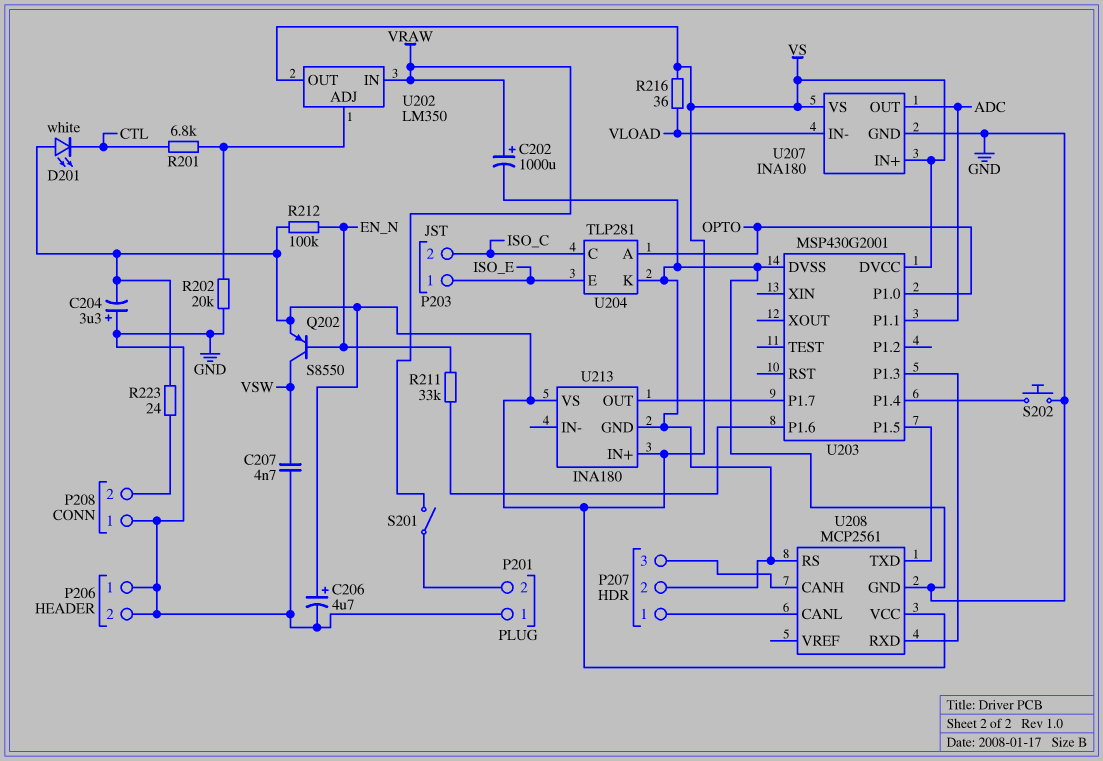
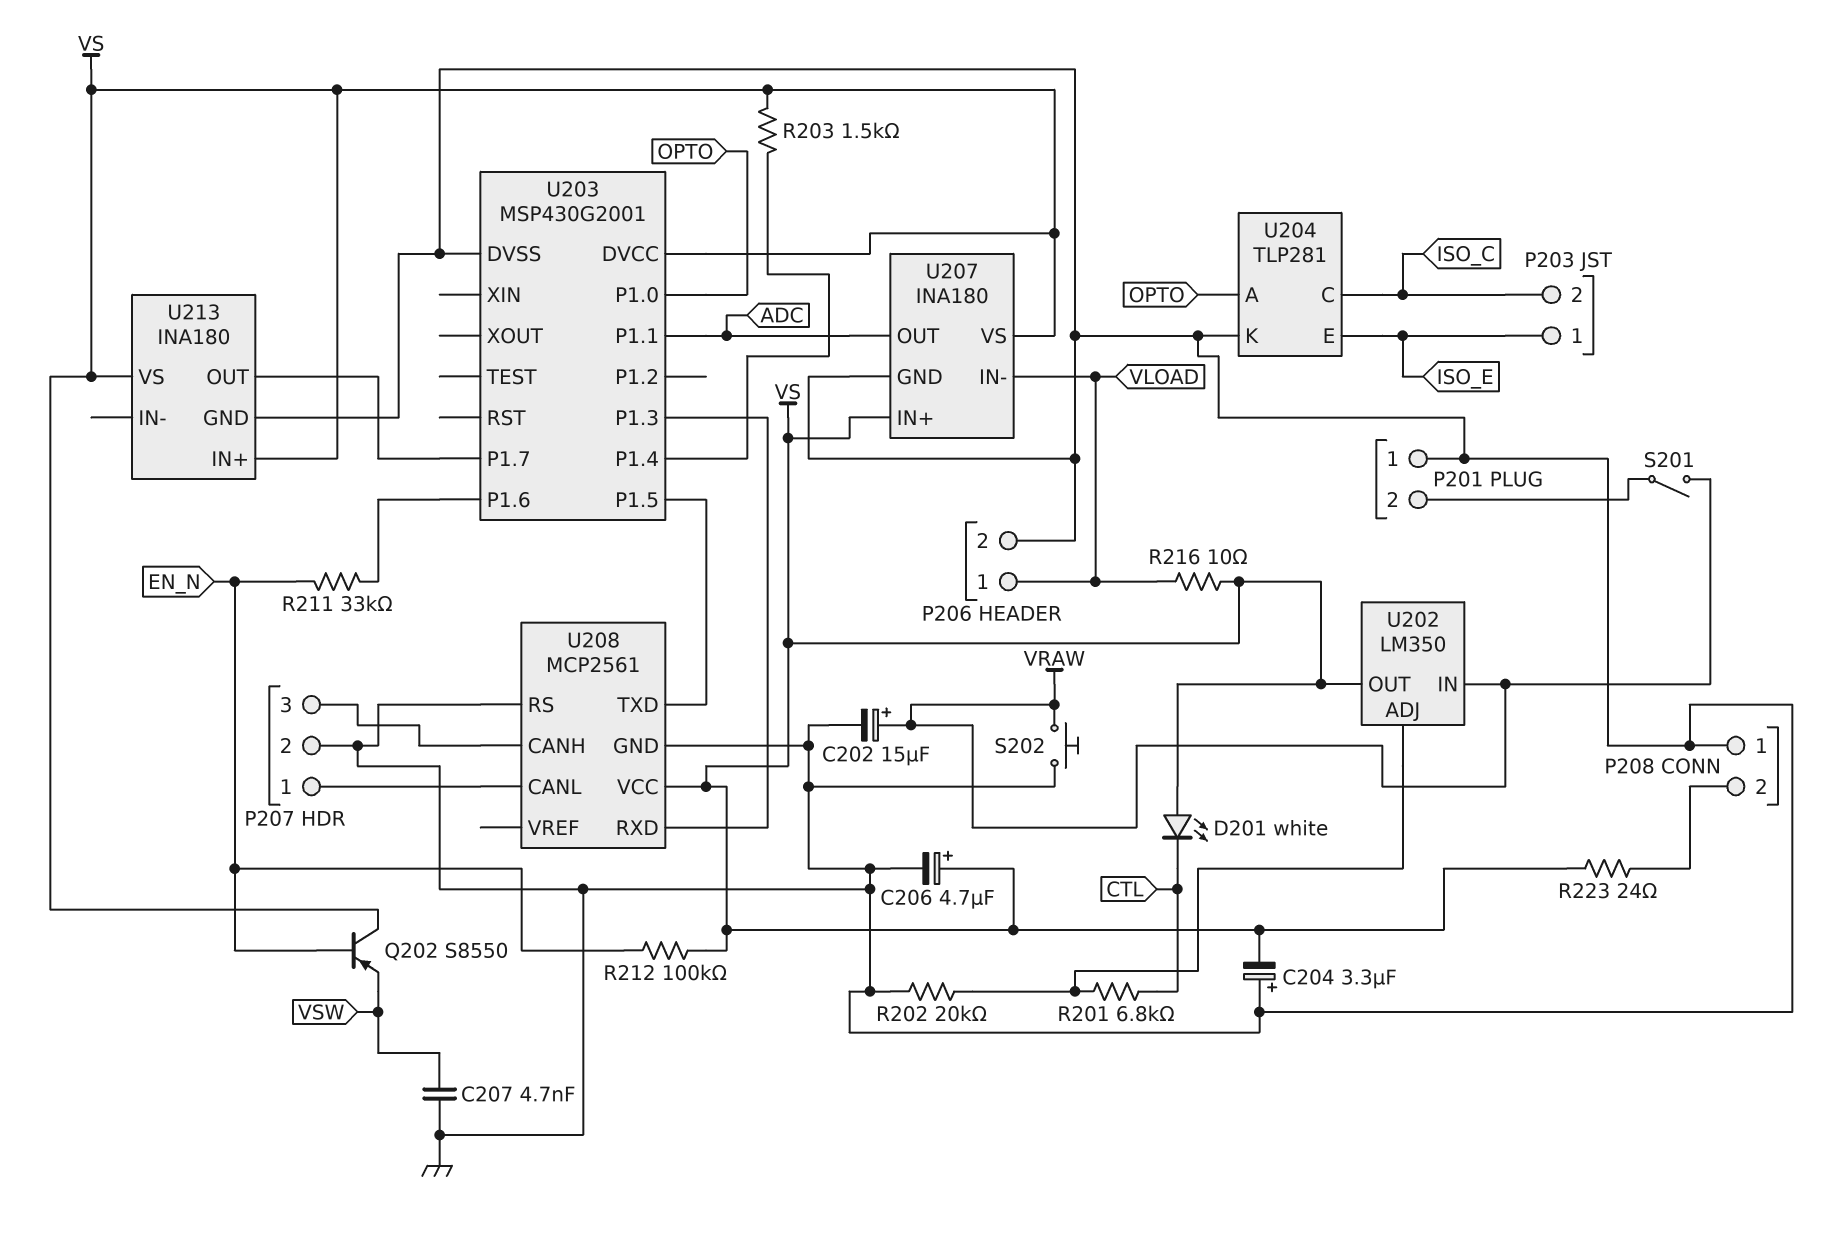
C202: 1000uF (plus VRAW, minus GND) -> 15uF (plus VRAW, minus GND)
P206 pin 1: GND -> VLOAD
Q202: PNP S8550 (B EN_N, C VSW, E VS) -> PNP S8550 (B EN_N, C VS, E VSW)
R203: none -> 1.5k (U203/P1.4, VS)
R216: 36 (VLOAD, VS) -> 10 (VLOAD, VS)
S202: button (GND, U203/P1.4) -> button (GND, VRAW)

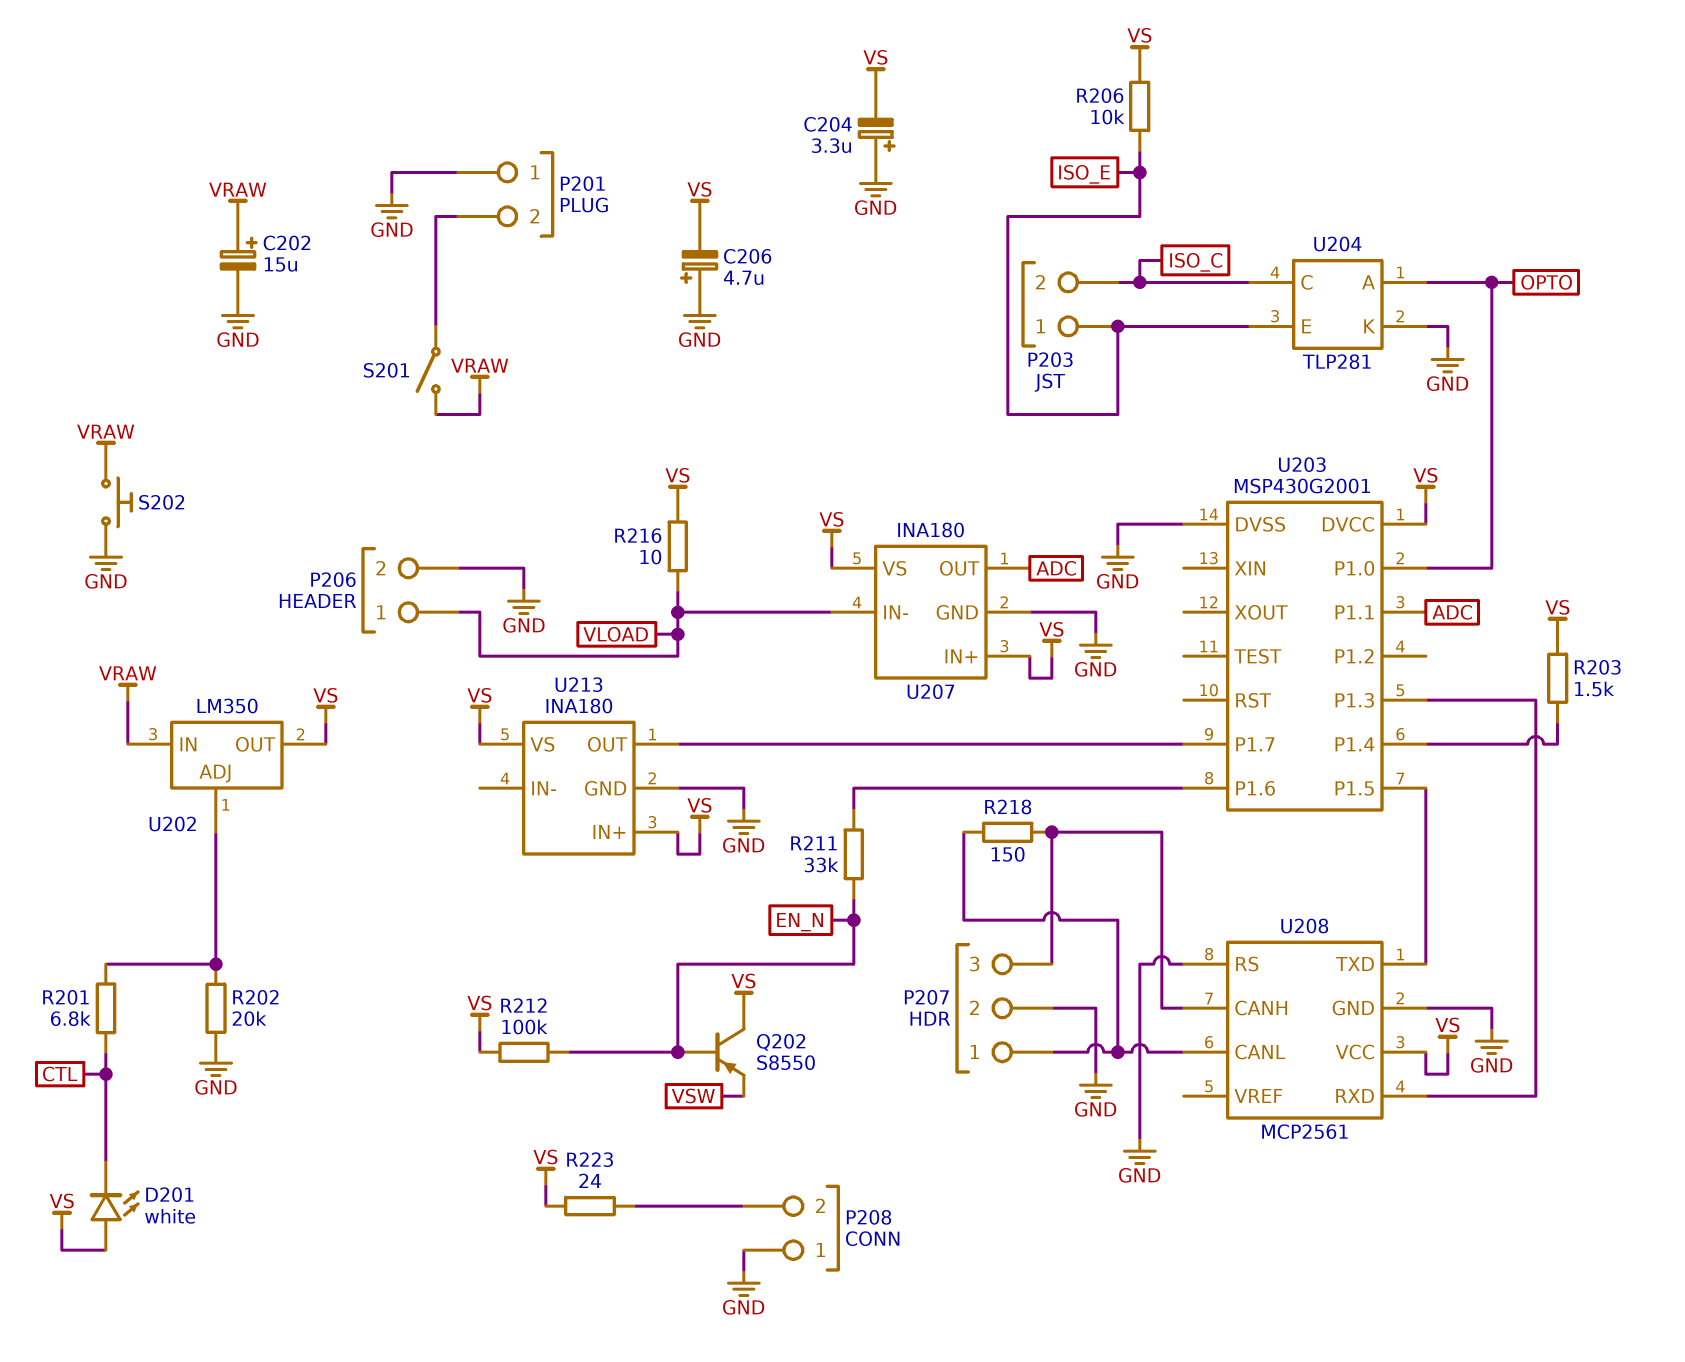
C206: 4.7uF (plus VS, minus GND) -> 4.7uF (plus GND, minus VS)
C207: 4.7nF (GND, VSW) -> none
R206: none -> 10k (ISO_E, VS)
R218: none -> 150 (P207/1, P207/3)

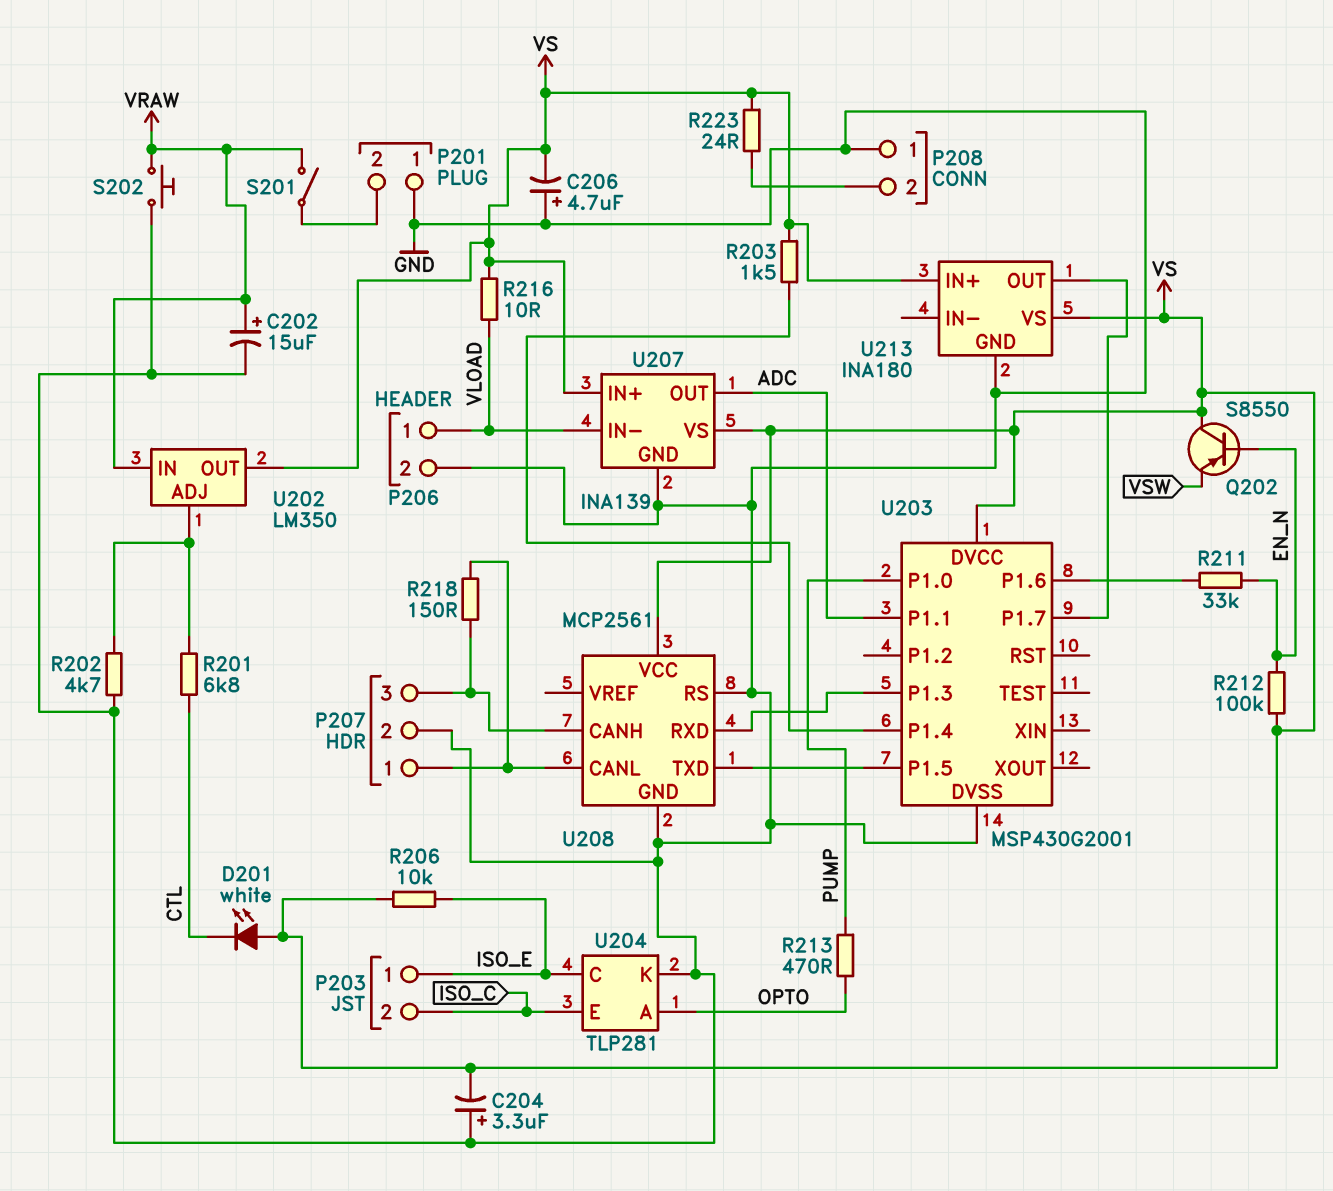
R202: 20k (GND, U202/ADJ) -> 4.7k (GND, U202/ADJ)
R213: none -> 470 (OPTO, PUMP)
U203 pin P1.0: OPTO -> PUMP
U204 pin C: ISO_C -> ISO_E
U204 pin E: ISO_E -> ISO_C
U207: INA180 -> INA139

